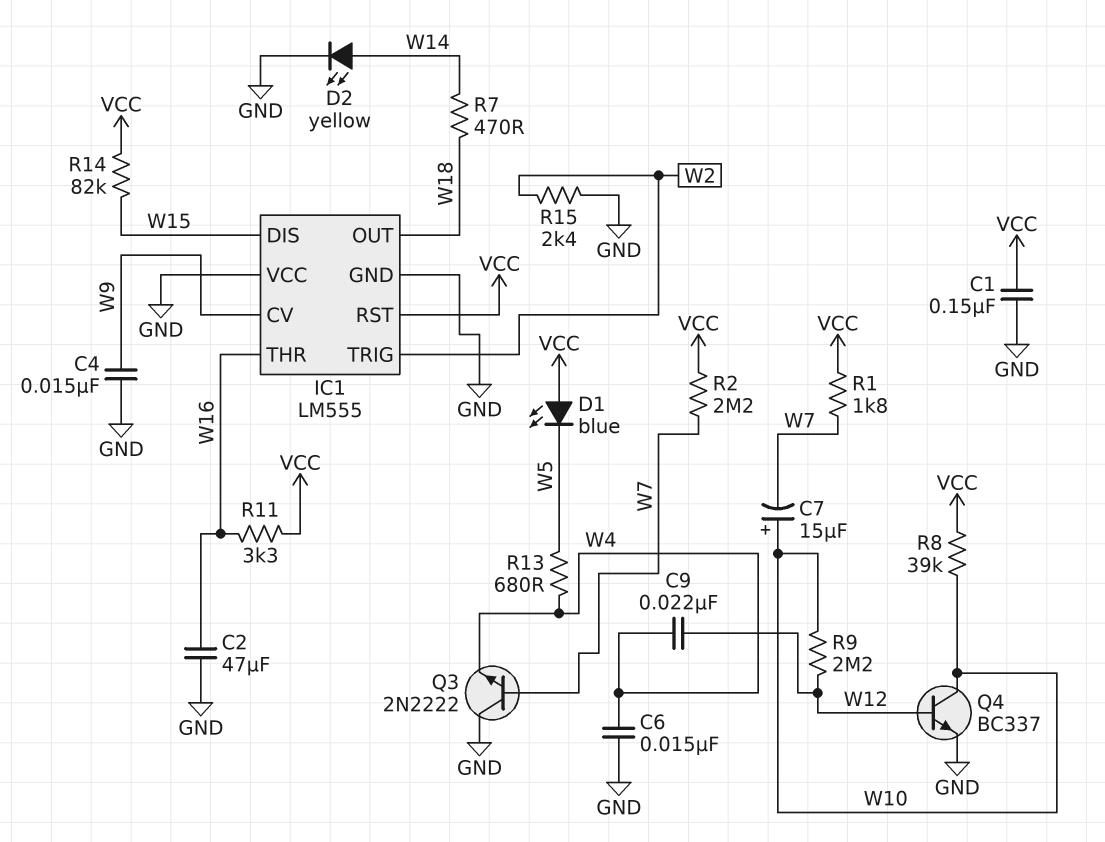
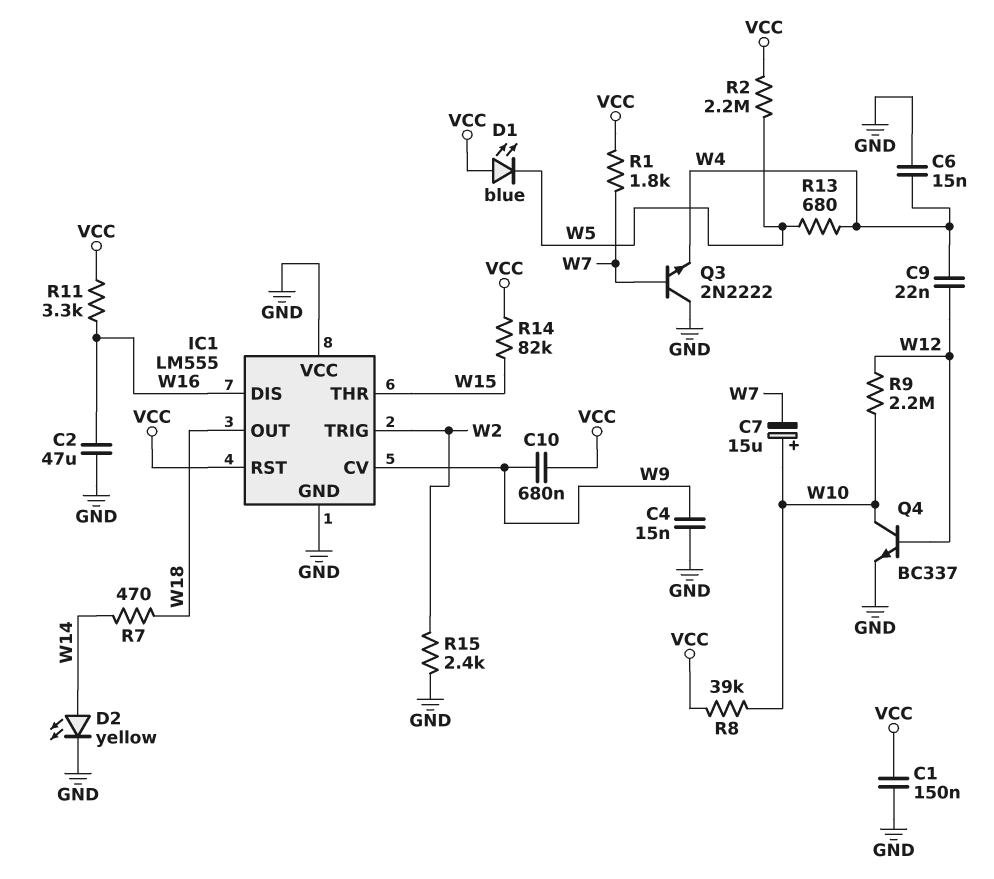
C10: none -> 680nF (VCC, W9)
IC1 pin DIS: W15 -> W16
IC1 pin THR: W16 -> W15
R2: 2.2M (VCC, W7) -> 2.2M (VCC, W5)

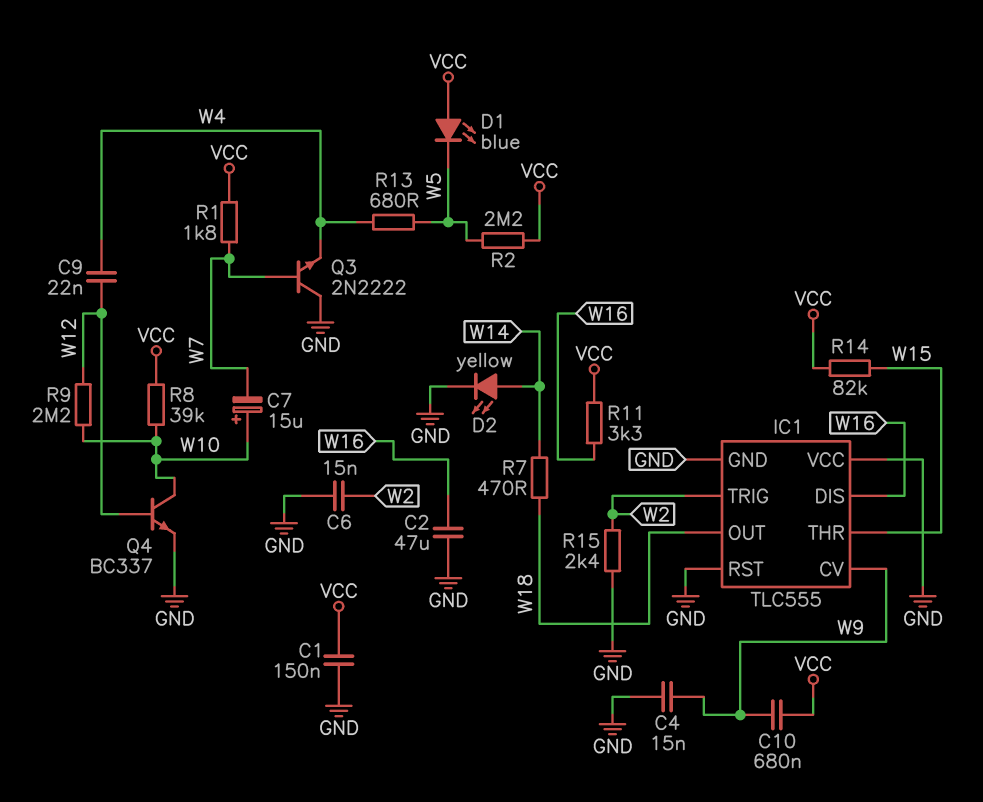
C6: 15nF (GND, W4) -> 15nF (GND, W2)
IC1: LM555 -> TLC555
IC1 pin RST: VCC -> GND

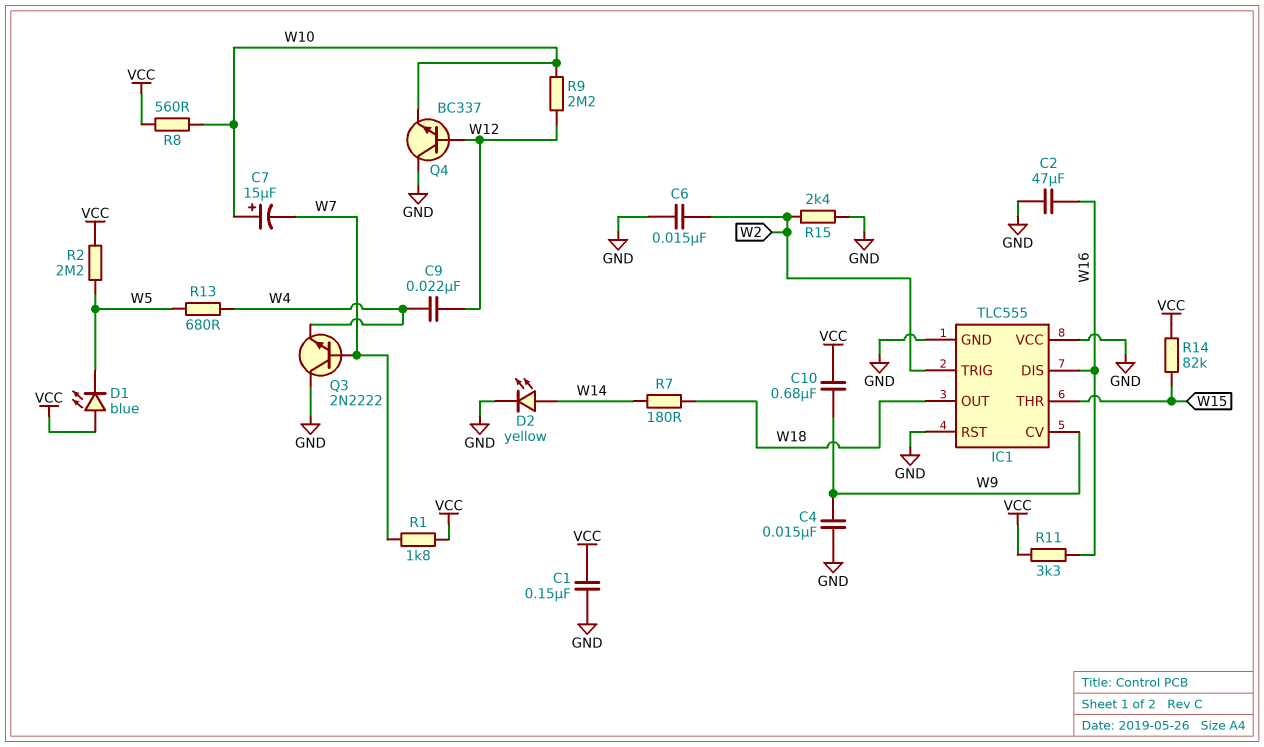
Q4: NPN BC337 (B W12, C W10, E GND) -> NPN BC337 (B W12, C GND, E W10)
R7: 470 (W14, W18) -> 180 (W14, W18)
R8: 39k (VCC, W10) -> 560 (VCC, W10)

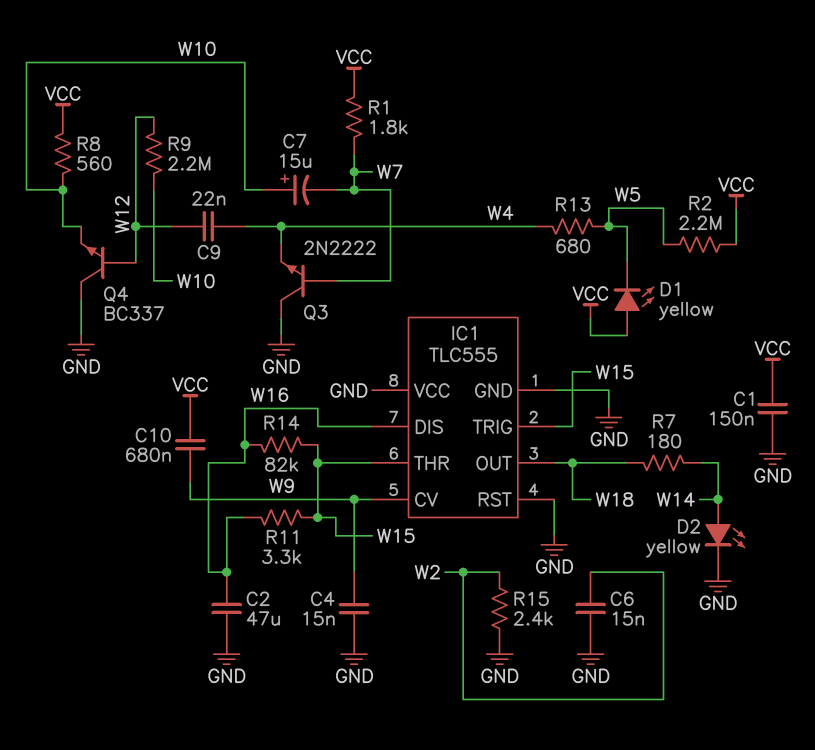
D1: LED blue (A VCC, K W5) -> LED yellow (A VCC, K W5)
IC1 pin TRIG: W2 -> W15
R11: 3.3k (VCC, W16) -> 3.3k (W15, W16)
R14: 82k (VCC, W15) -> 82k (W15, W16)

